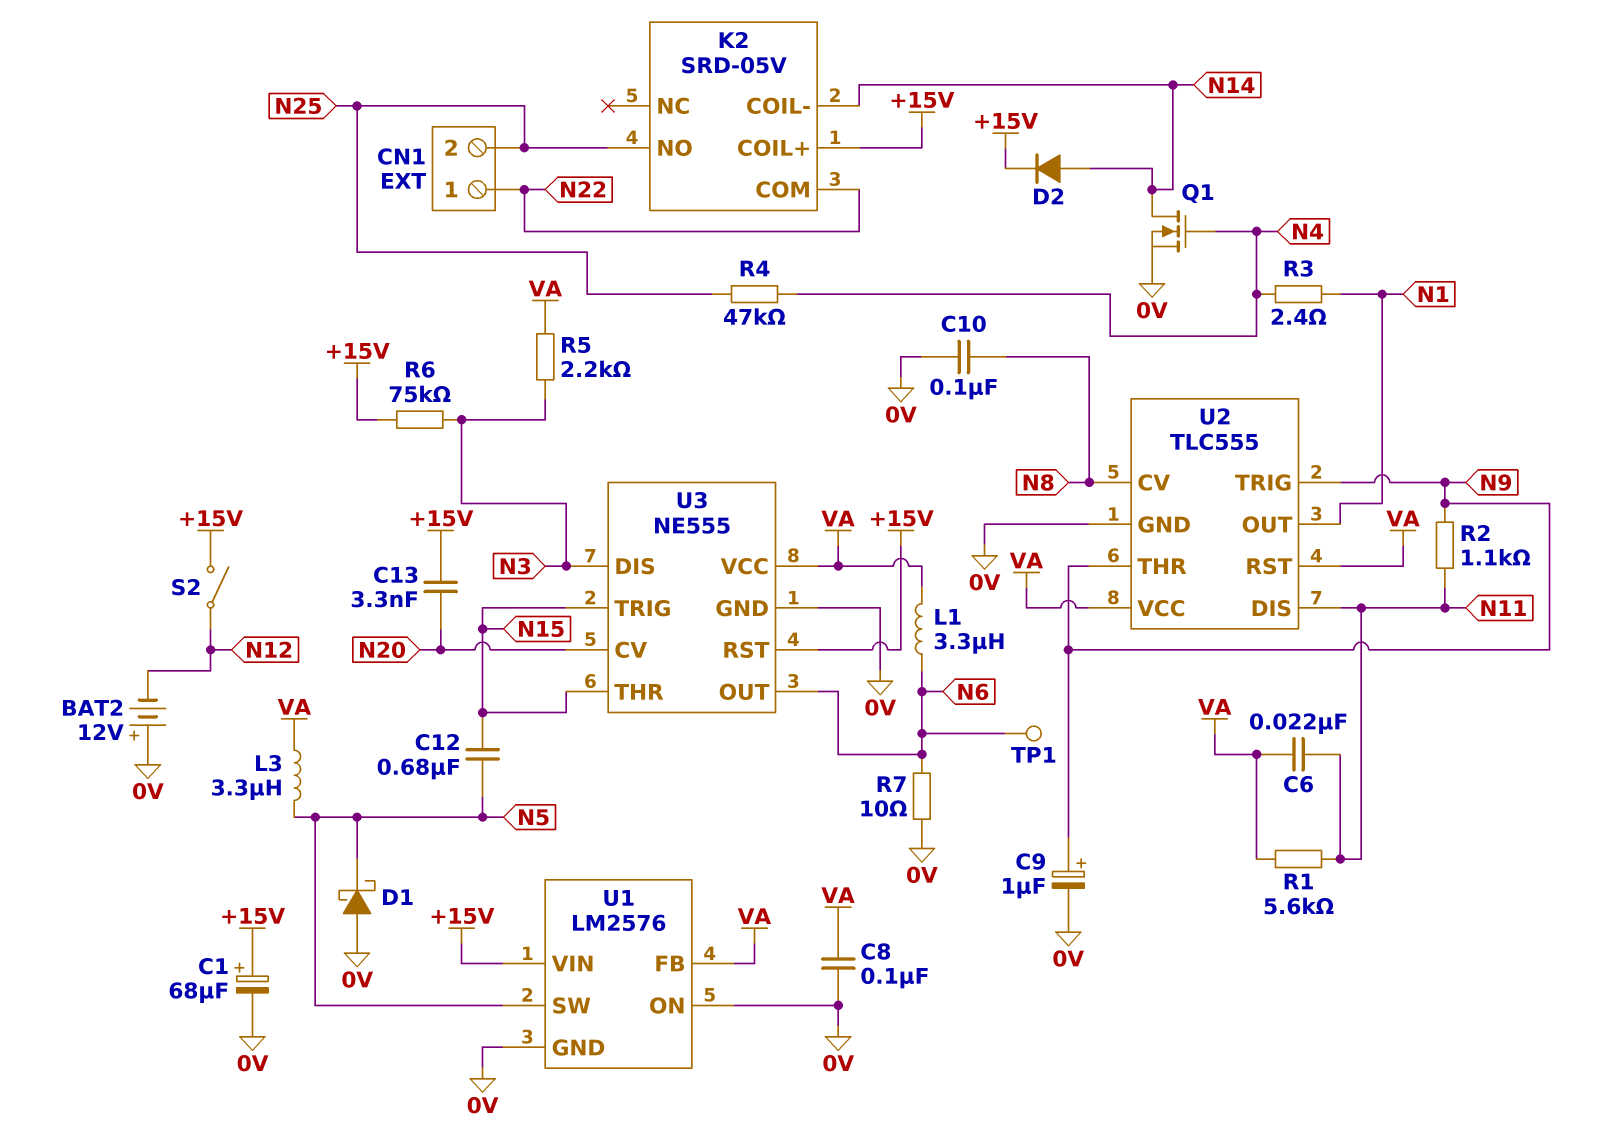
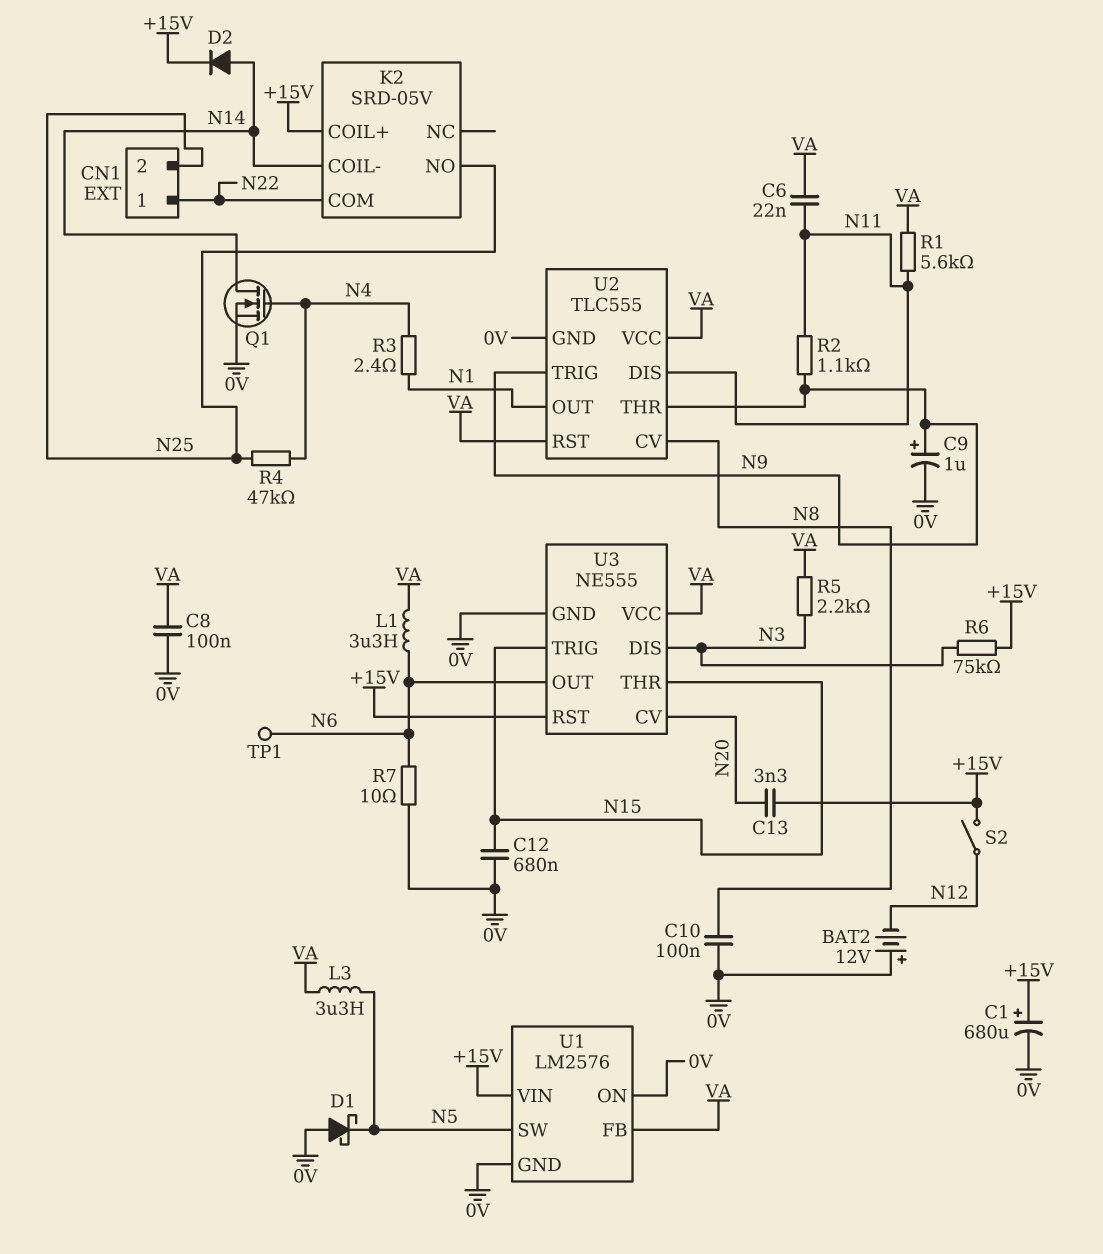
C1: 68uF (plus +15V, minus 0V) -> 680uF (plus +15V, minus 0V)
C12: 680nF (N5, N15) -> 680nF (0V, N15)

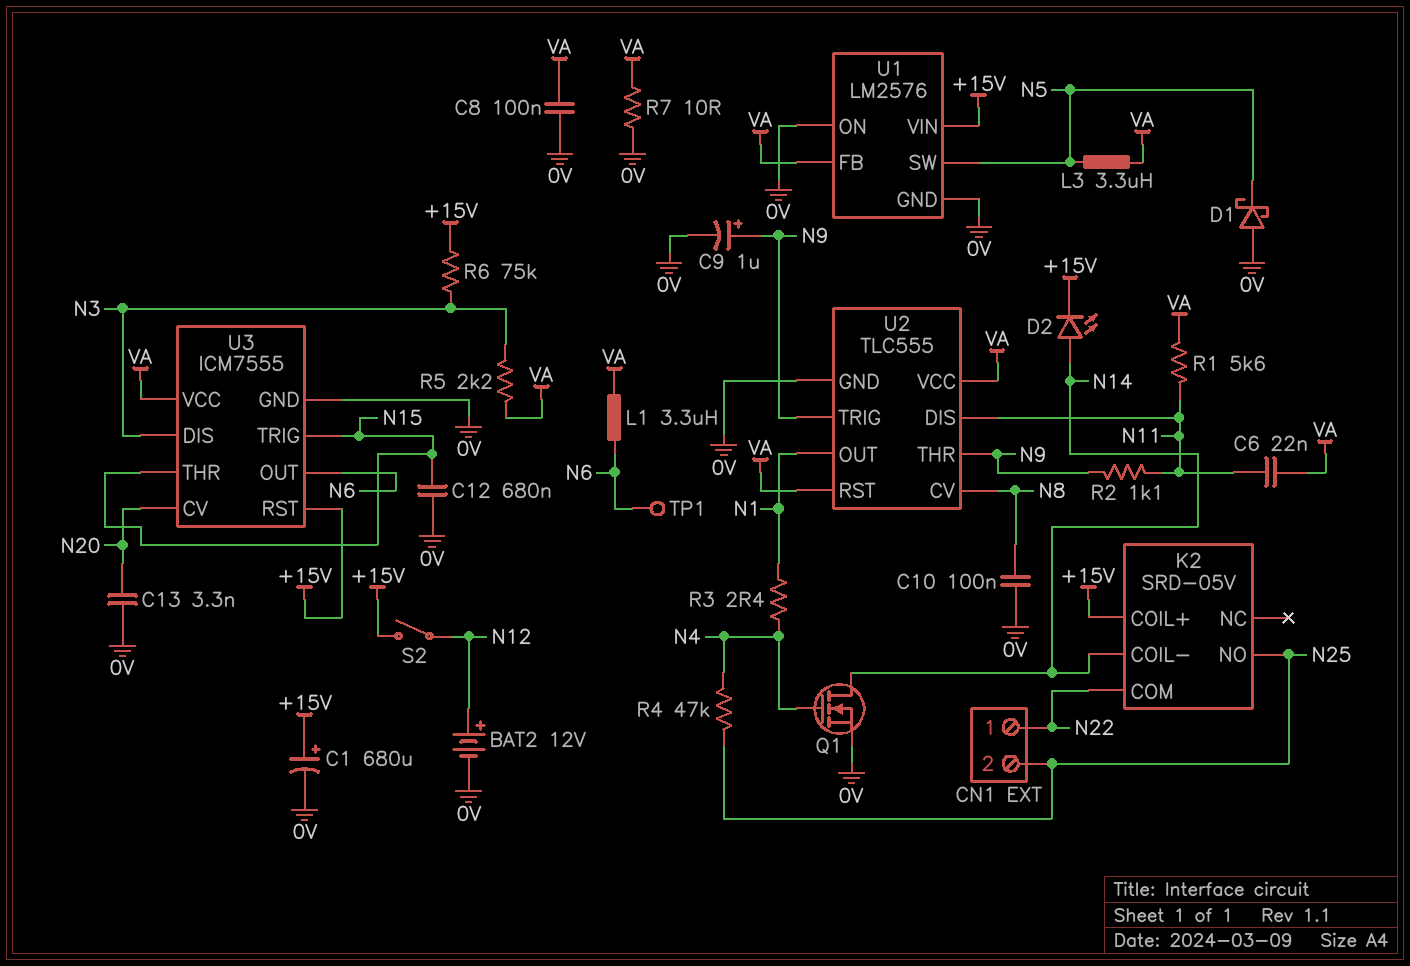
BAT2: 12V (plus 0V, minus N12) -> 12V (plus N12, minus 0V)
C13: 3.3nF (+15V, N20) -> 3.3nF (0V, N20)
D2: diode (A N14, K +15V) -> LED (A N14, K +15V)
R7: 10 (0V, N6) -> 10 (0V, VA)
U3: NE555 -> ICM7555

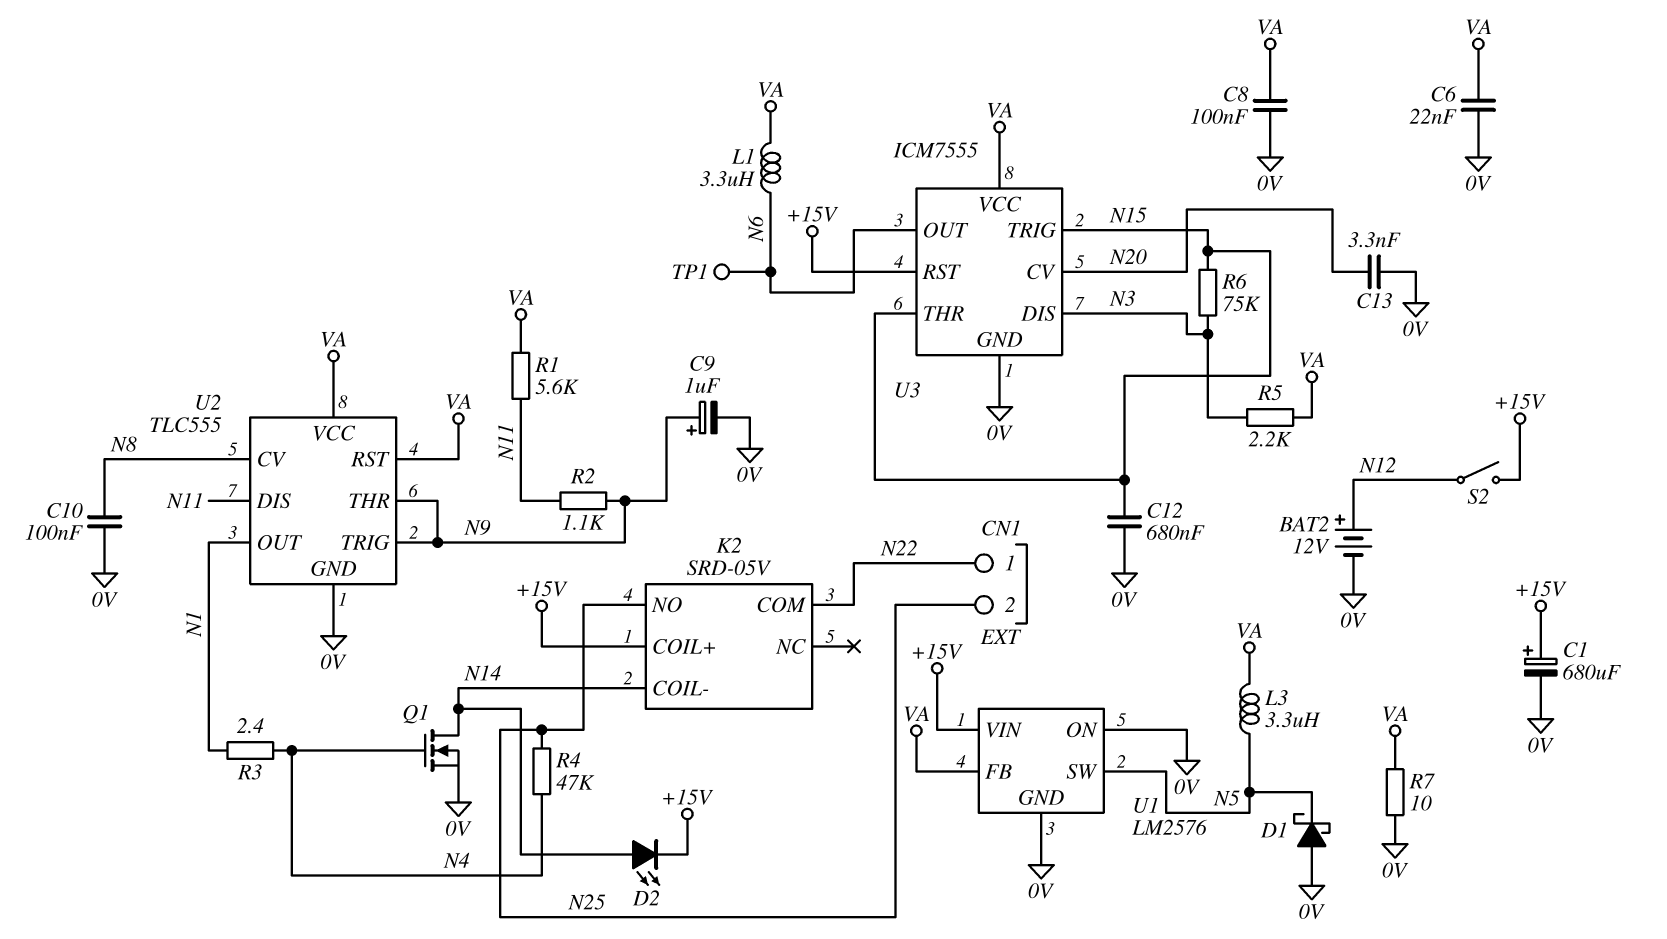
C6: 22nF (N11, VA) -> 22nF (0V, VA)
R6: 75k (+15V, N3) -> 75k (N3, N15)

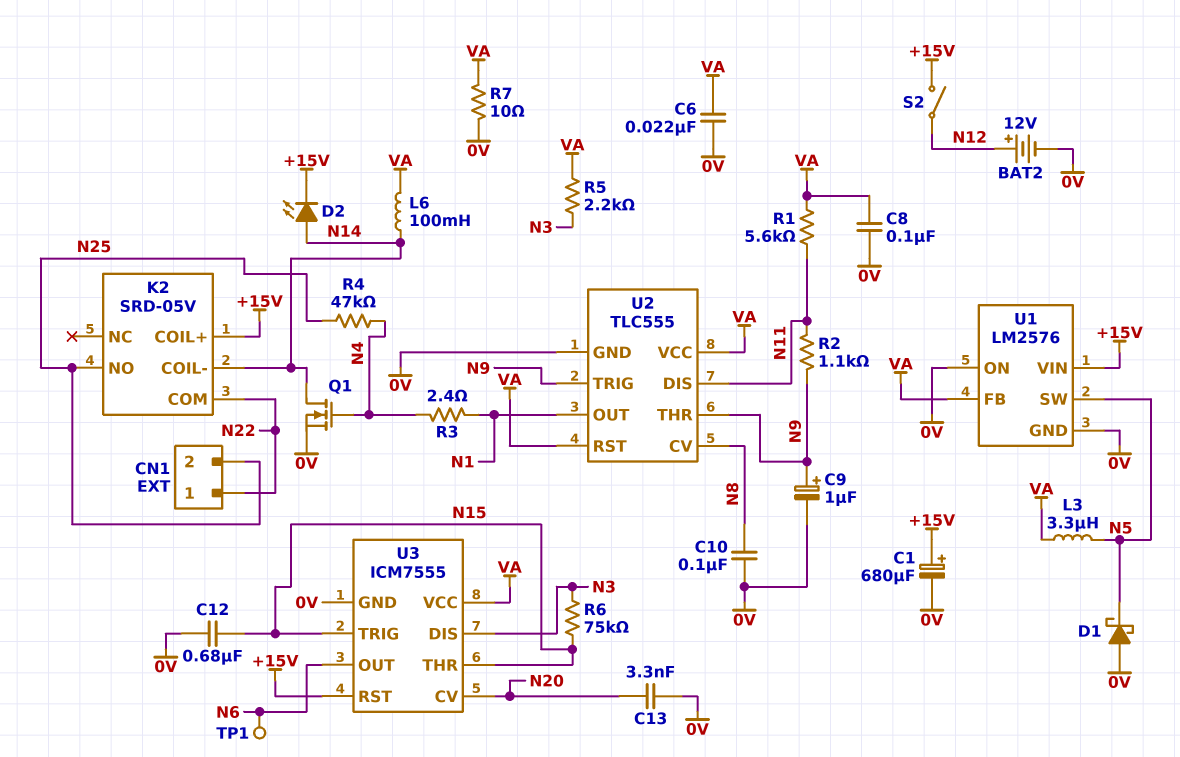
L1: 3.3uH (N6, VA) -> none
L6: none -> 100mH (N14, VA)

